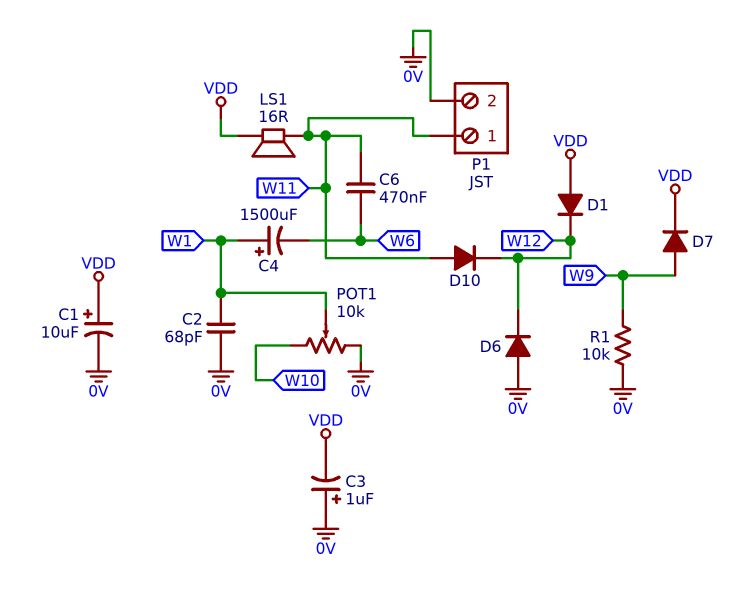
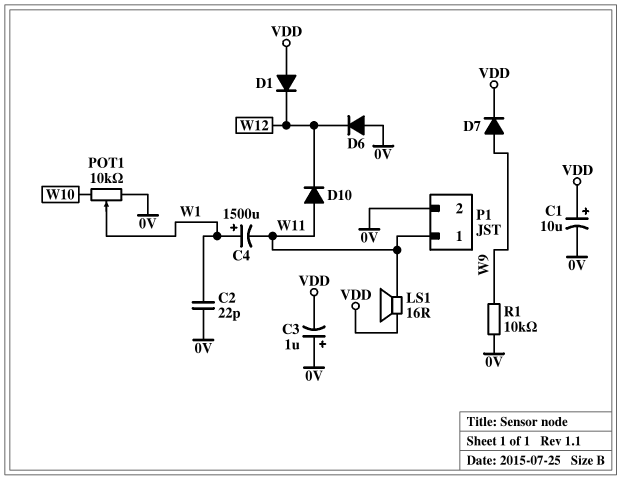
C2: 68pF (0V, W1) -> 22pF (0V, W1)
C4: 1500uF (plus W1, minus W6) -> 1500uF (plus W1, minus W11)
C6: 470nF (W6, W11) -> none

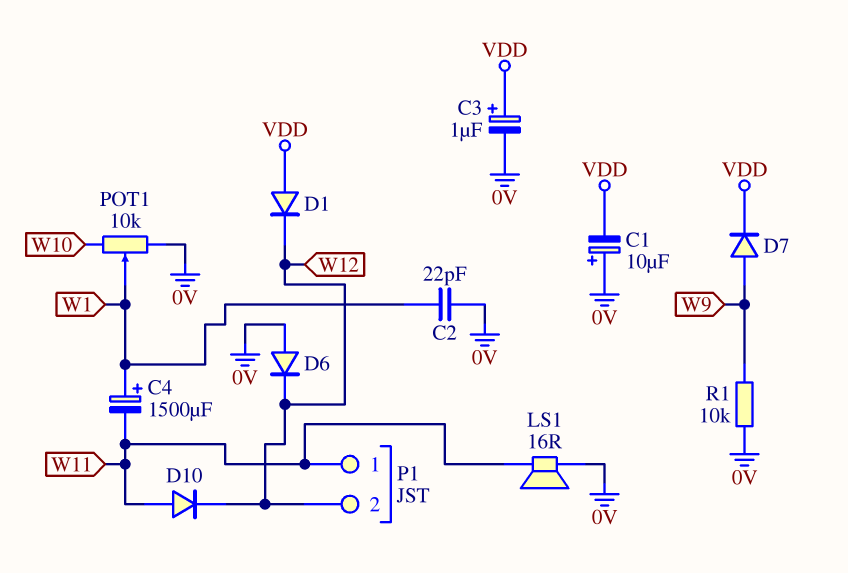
C1: 10uF (plus VDD, minus 0V) -> 10uF (plus 0V, minus VDD)
C3: 1uF (plus 0V, minus VDD) -> 1uF (plus VDD, minus 0V)
LS1: speaker 16R (VDD, W11) -> speaker 16R (0V, W11)
P1 pin 2: 0V -> W12

